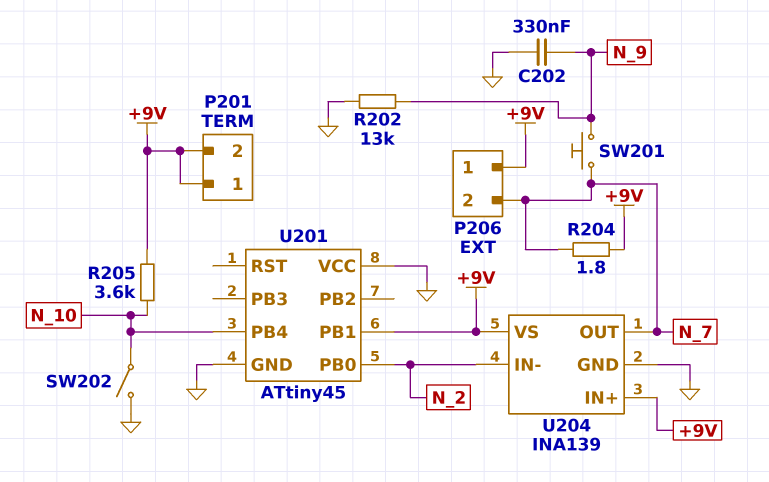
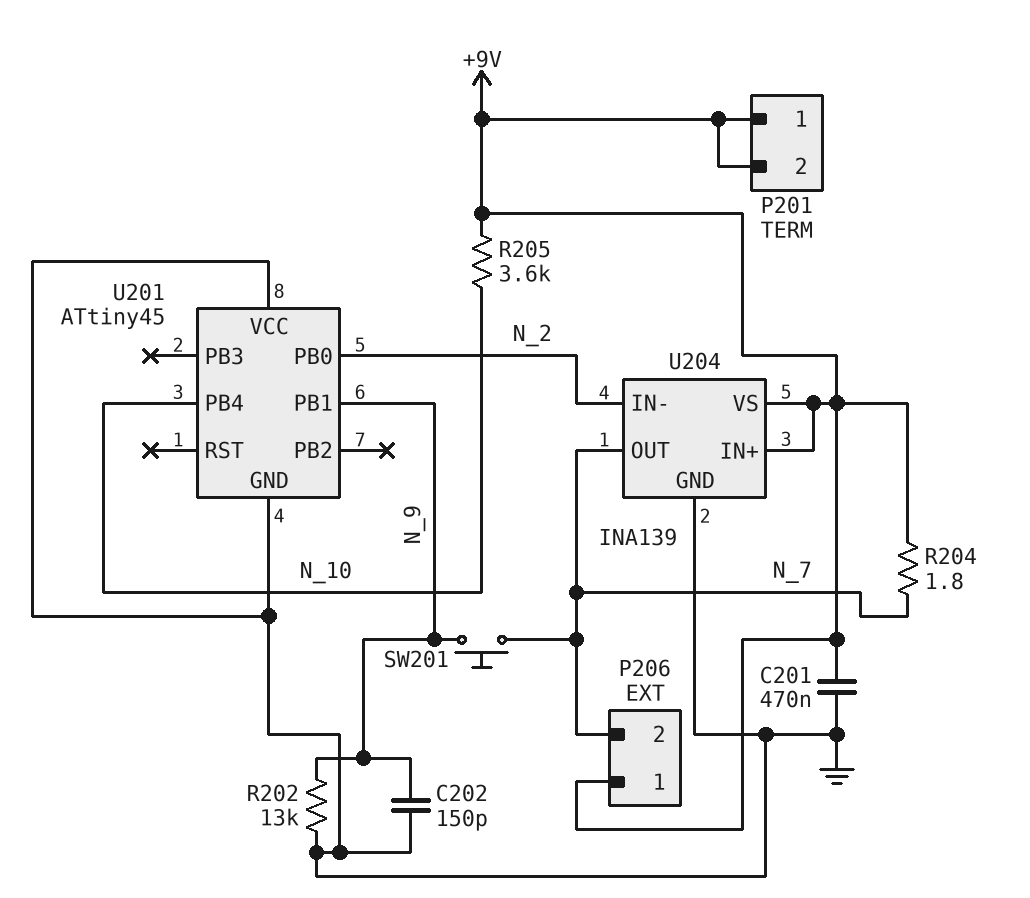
C201: none -> 470nF (+9V, GND)
C202: 330nF (GND, N_9) -> 150pF (GND, N_9)
SW202: switch (GND, N_10) -> none
U201 pin PB1: +9V -> N_9

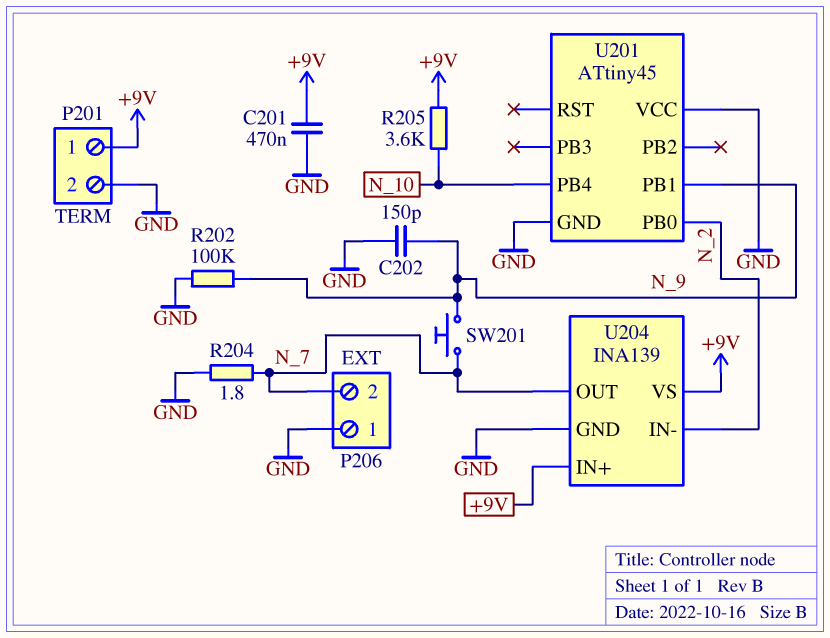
P201 pin 2: +9V -> GND
P206 pin 1: +9V -> GND
R202: 13k (GND, N_9) -> 100k (GND, N_9)
R204: 1.8 (+9V, N_7) -> 1.8 (GND, N_7)

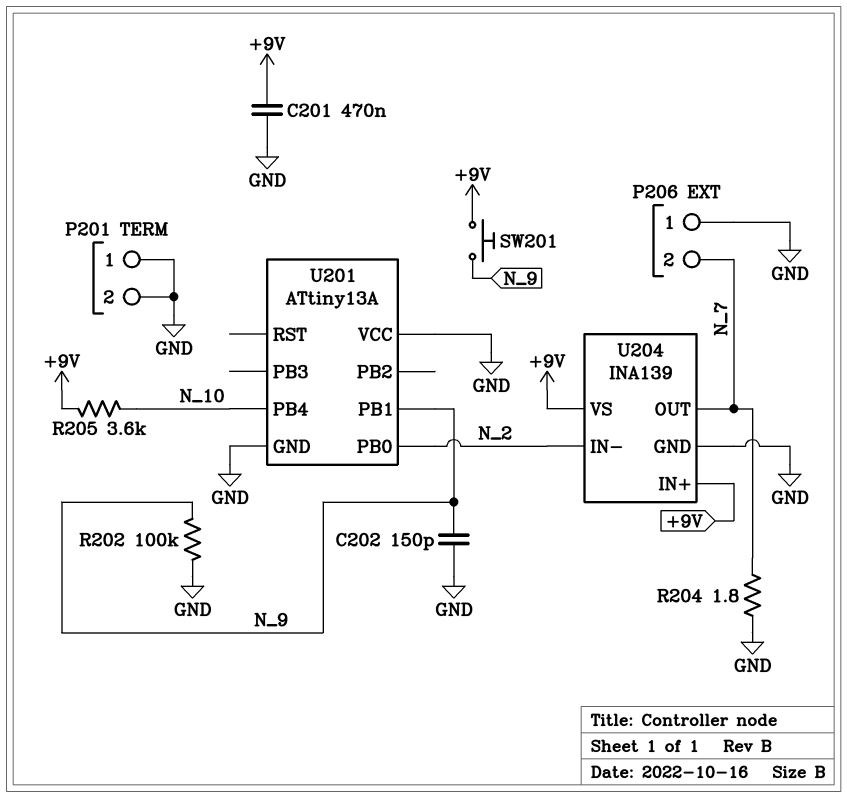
P201 pin 1: +9V -> GND
SW201: button (N_7, N_9) -> button (+9V, N_9)
U201: ATtiny45 -> ATtiny13A

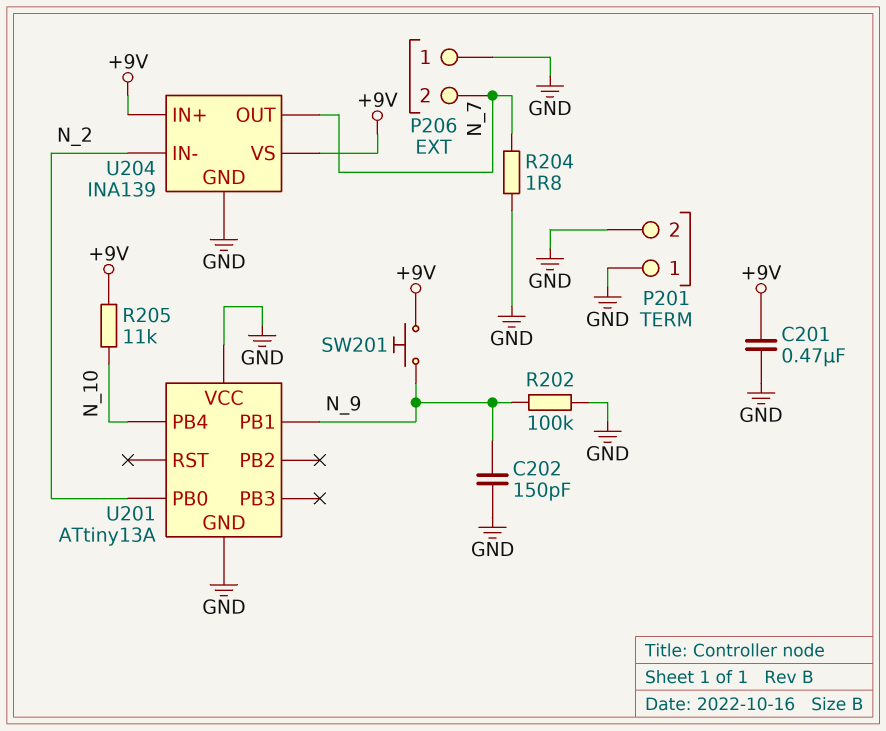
R205: 3.6k (+9V, N_10) -> 11k (+9V, N_10)

